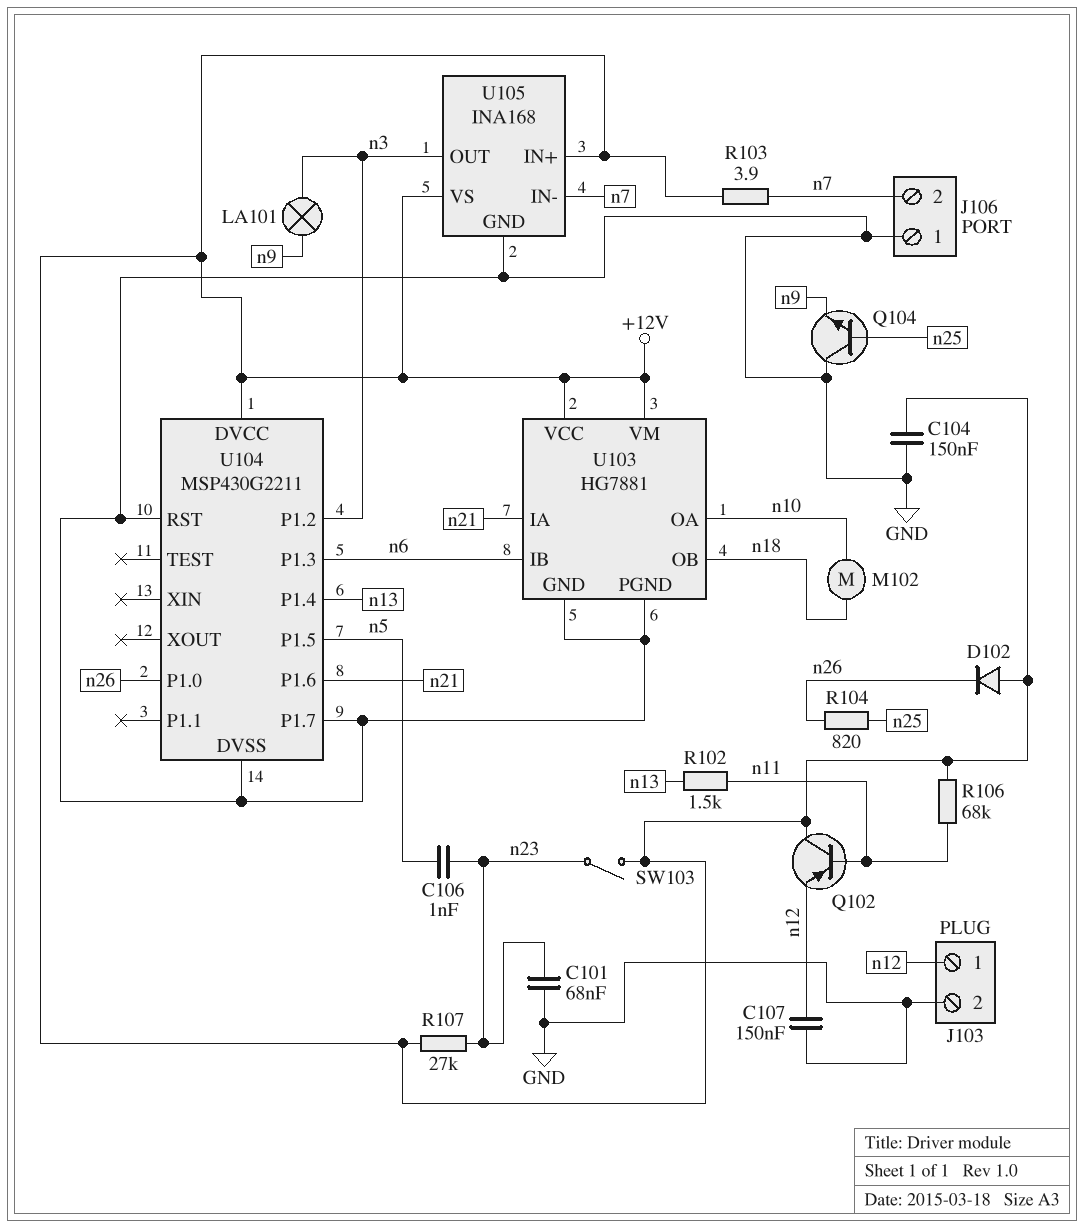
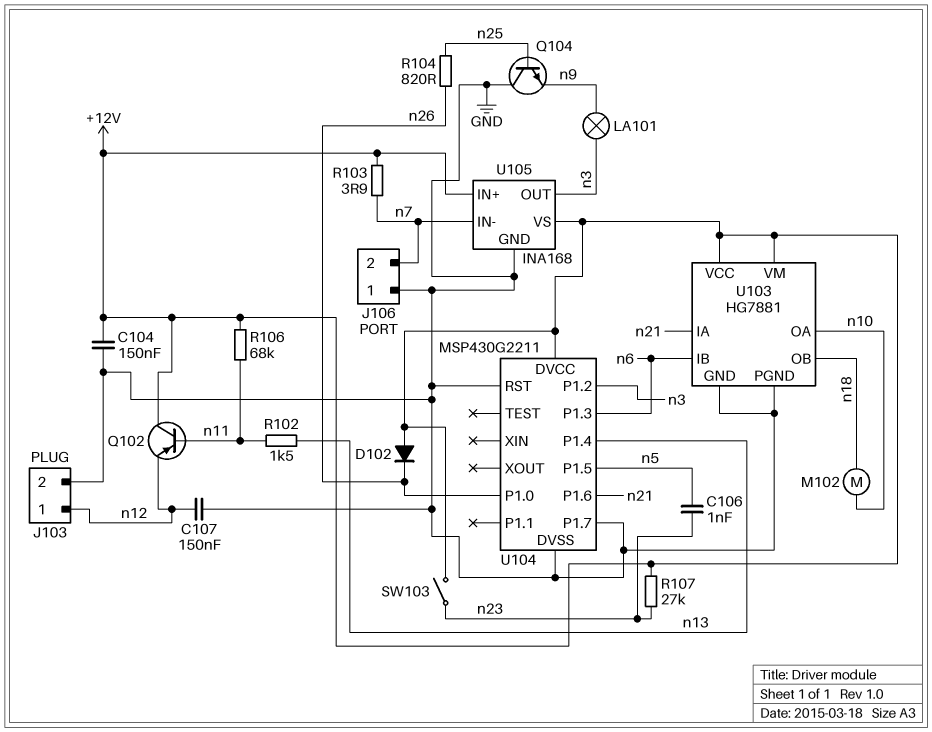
C101: 68nF (GND, n23) -> none

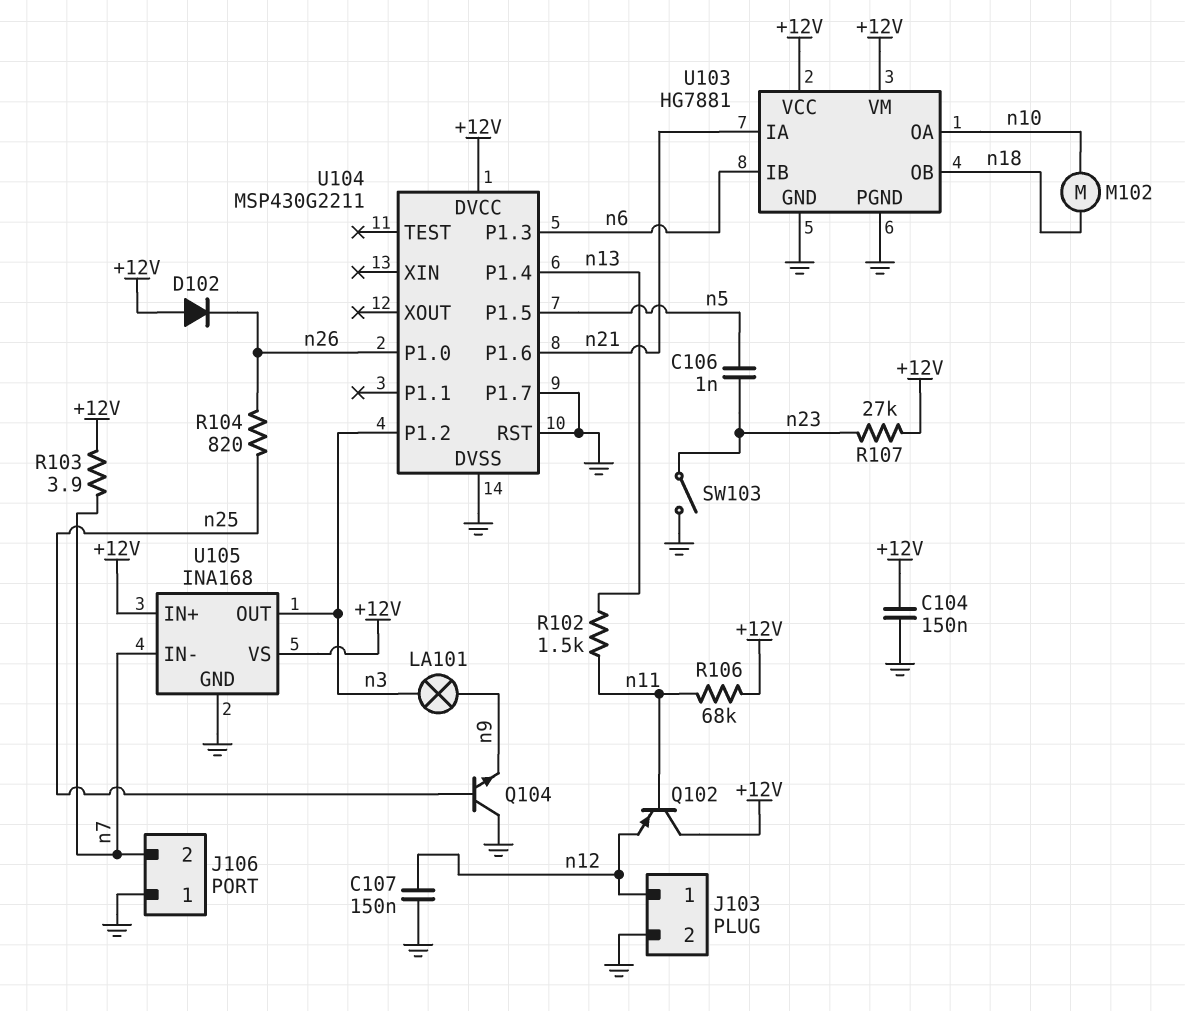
SW103: switch (+12V, n23) -> switch (GND, n23)

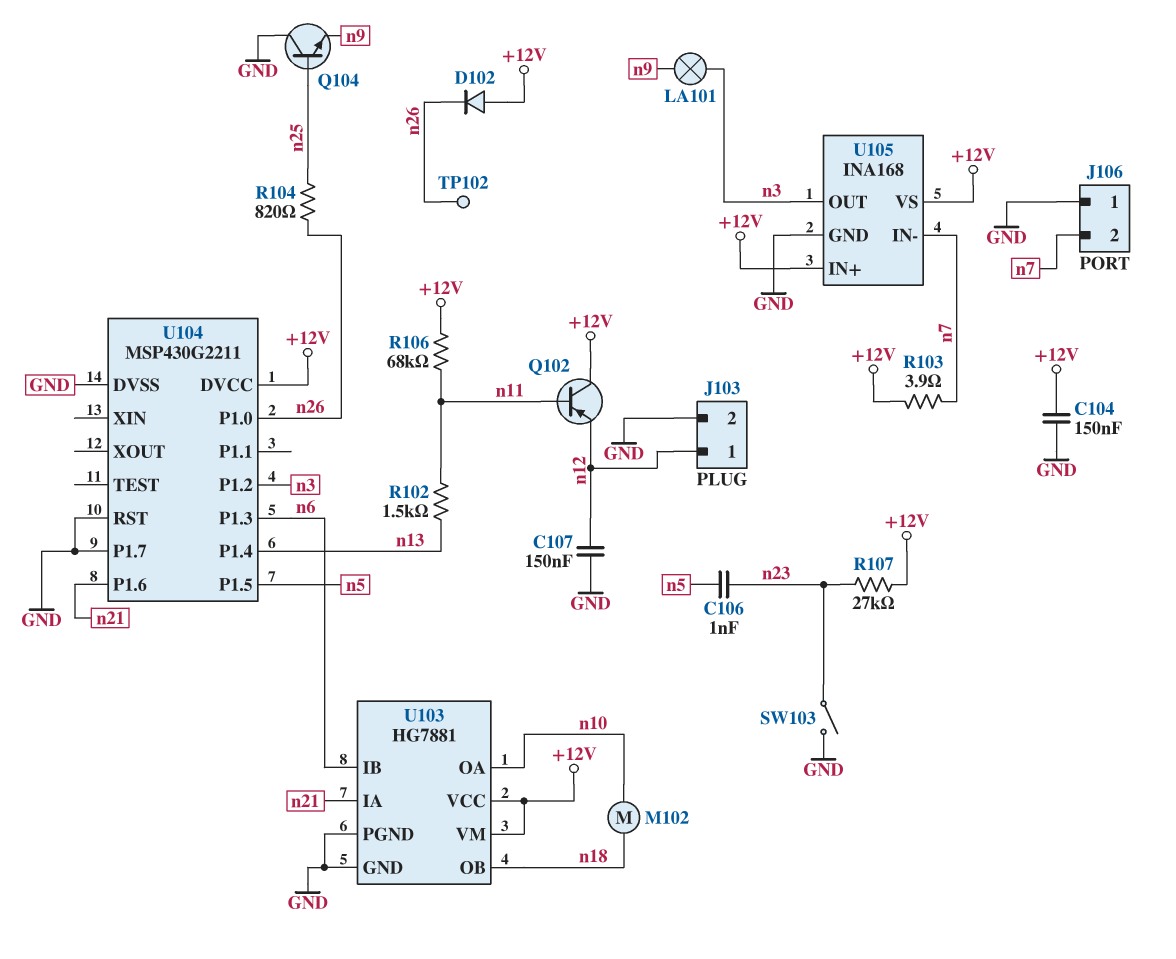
TP102: none -> test point (n26)

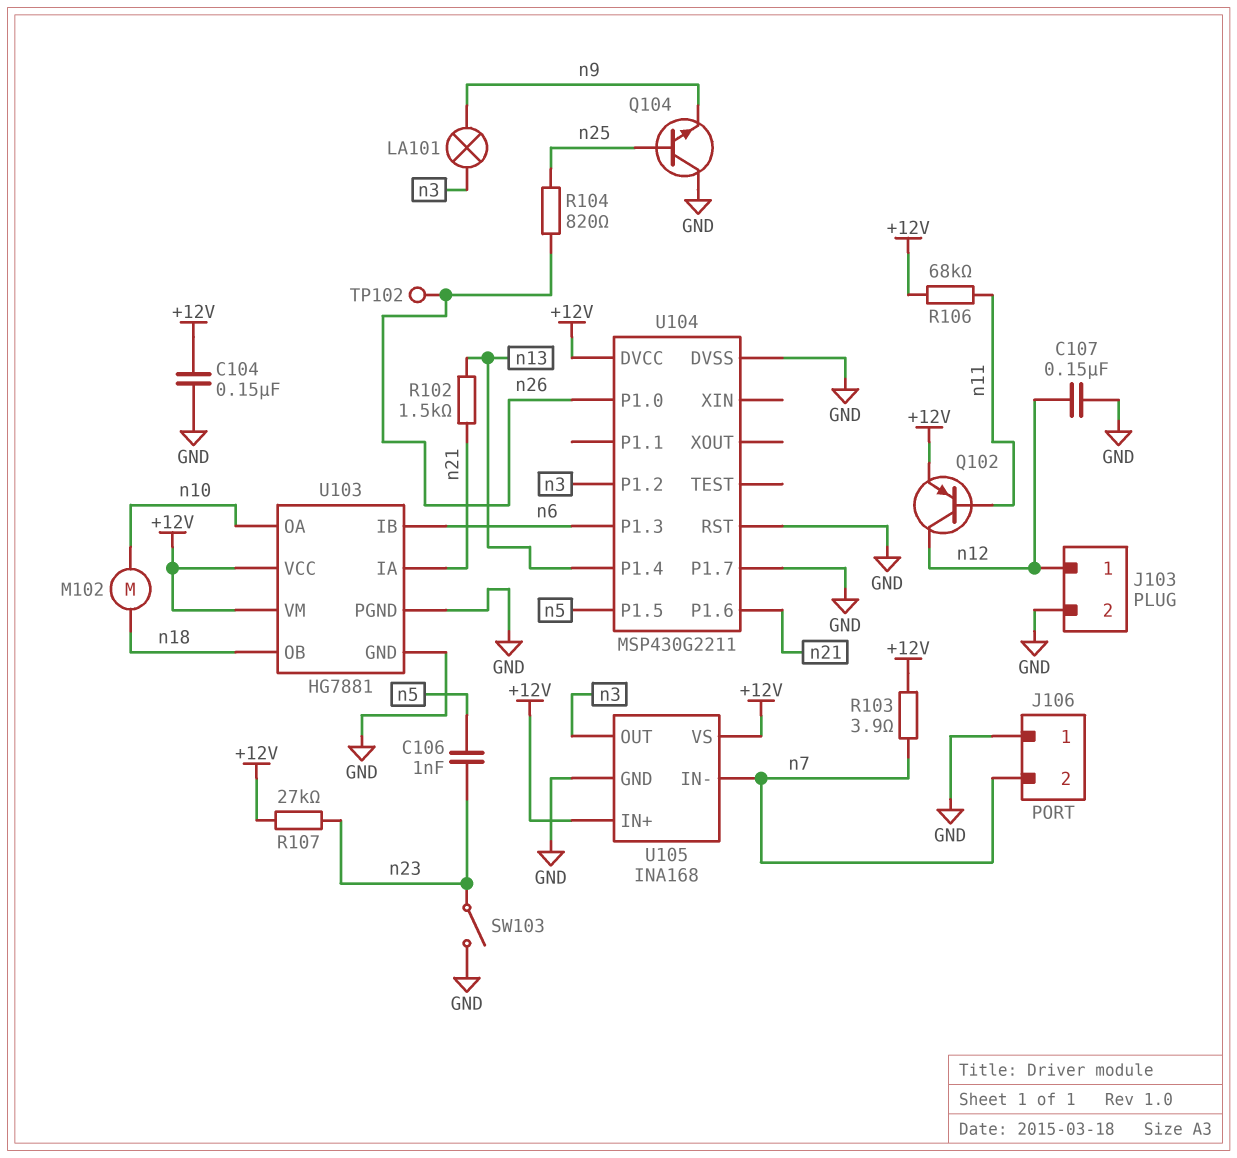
D102: diode (A +12V, K n26) -> none
Q102: PNP (B n11, C +12V, E n12) -> PNP (B n11, C n12, E +12V)
R102: 1.5k (n11, n13) -> 1.5k (n13, n21)

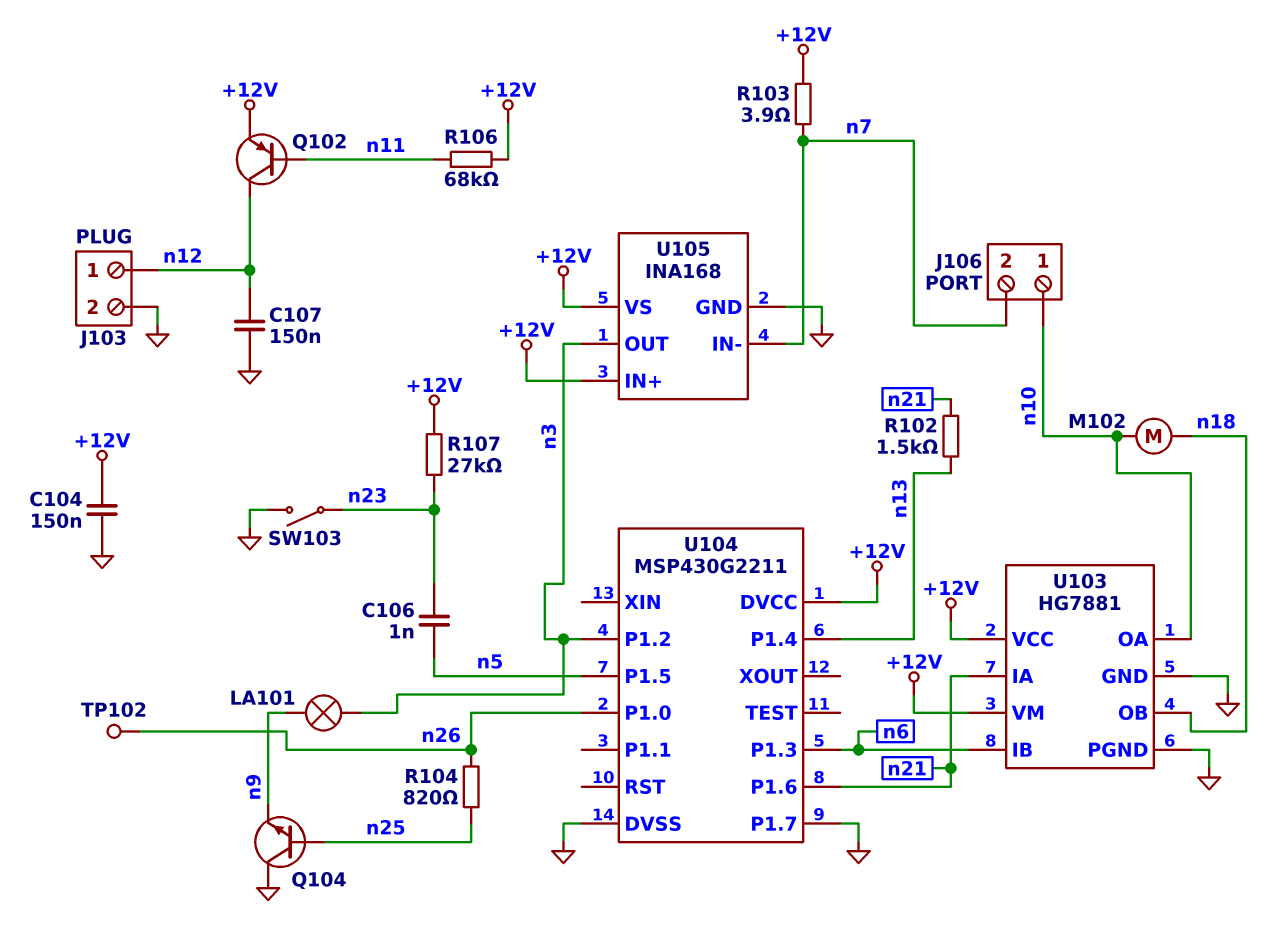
J106 pin 1: GND -> n10
U104 pin RST: GND -> none

